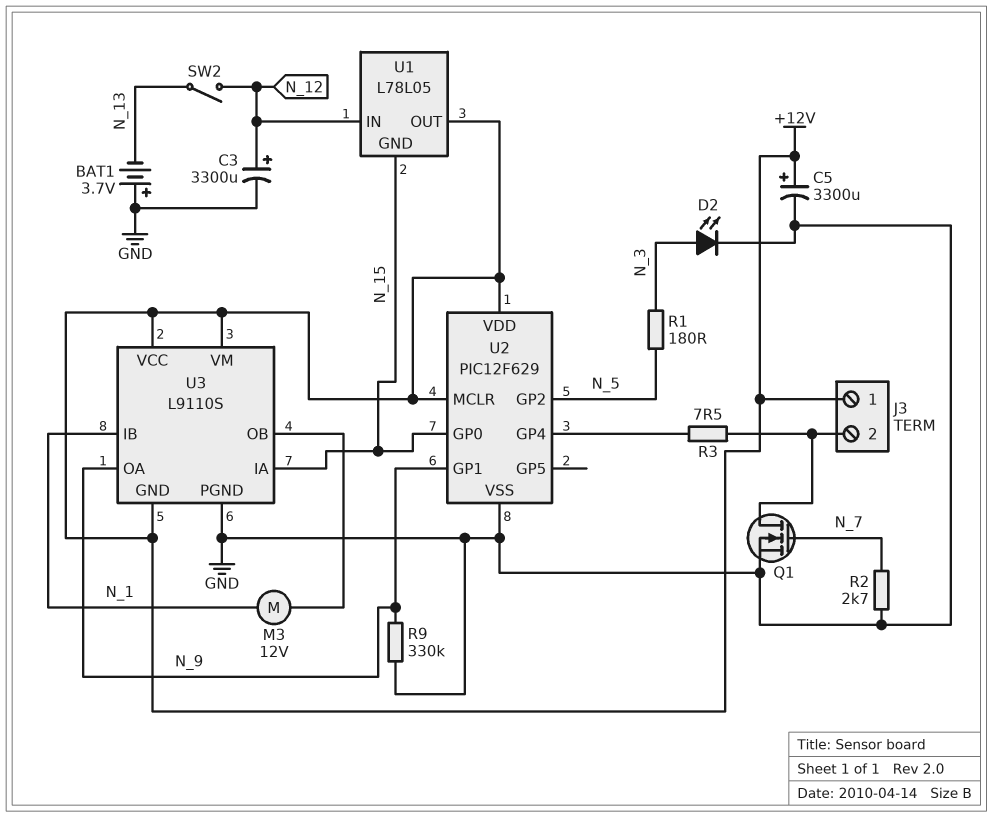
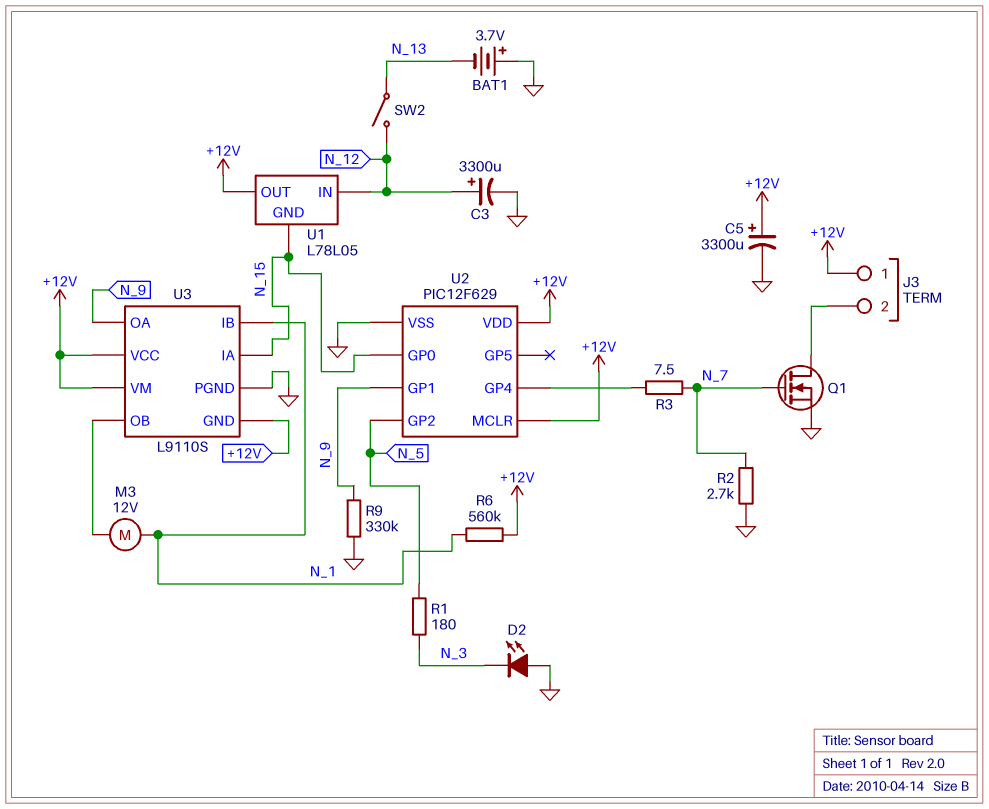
D2: LED (A N_3, K GND) -> LED (A GND, K N_3)
R3: 7.5 (J3/2, U2/GP4) -> 7.5 (N_7, U2/GP4)
R6: none -> 560k (+12V, N_1)

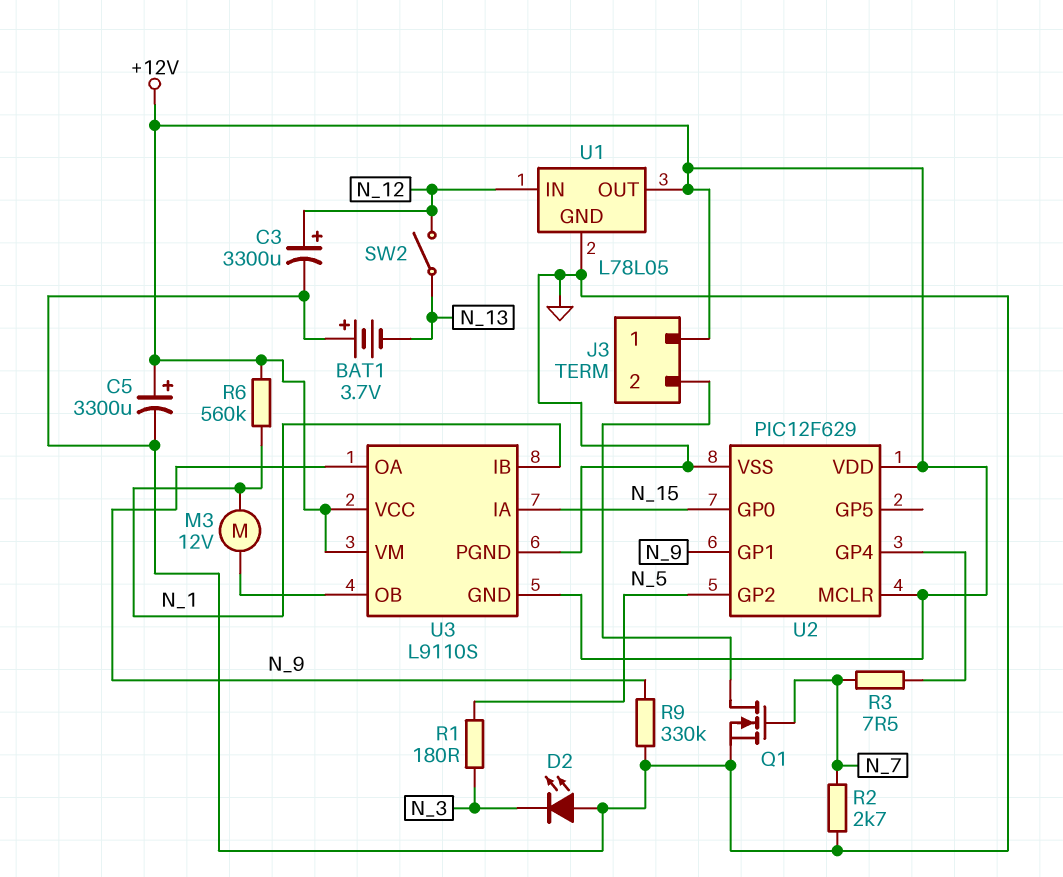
U1 pin GND: N_15 -> GND

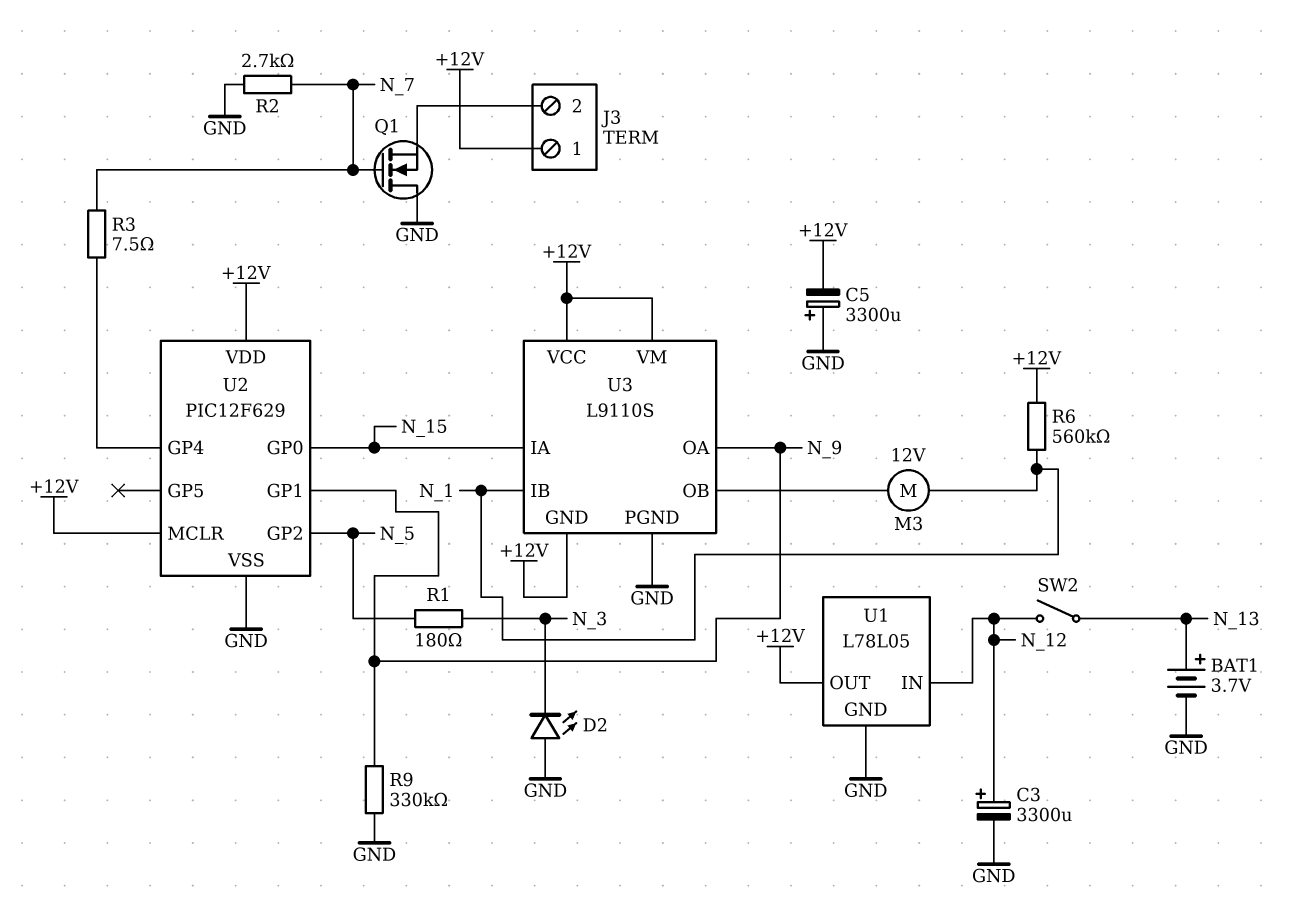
BAT1: 3.7V (plus GND, minus N_13) -> 3.7V (plus N_13, minus GND)
C5: 3300uF (plus +12V, minus GND) -> 3300uF (plus GND, minus +12V)
Q1: NMOS (G N_7, D J3/2, S GND) -> NMOS (G N_7, D GND, S J3/2)

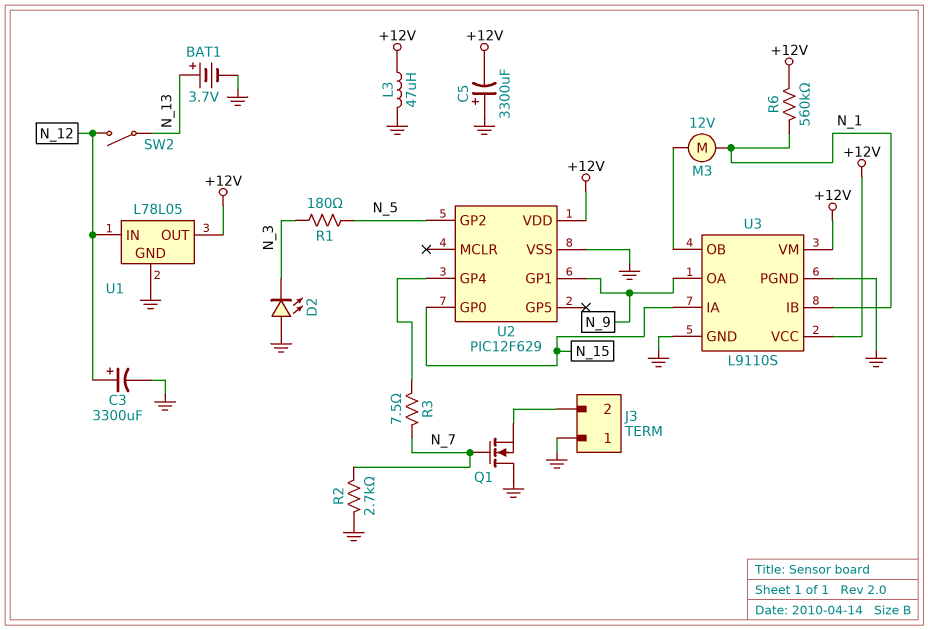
J3 pin 1: +12V -> GND
L3: none -> 47uH (+12V, GND)
R9: 330k (GND, N_9) -> none
U2 pin MCLR: +12V -> none
U3 pin GND: +12V -> GND

